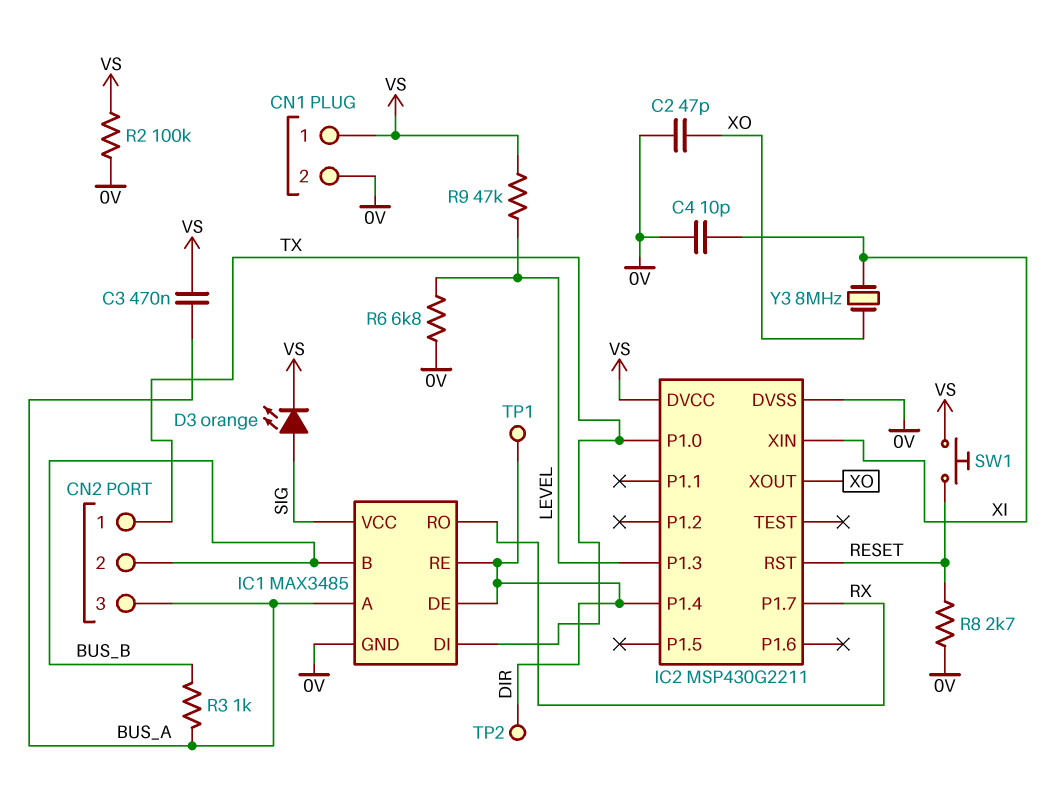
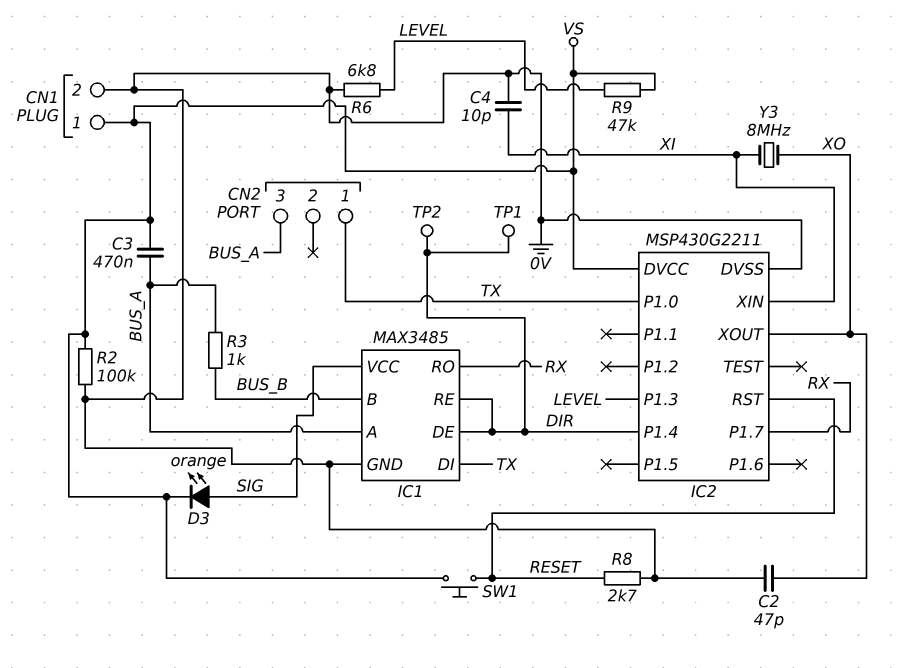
CN2 pin 2: BUS_B -> none

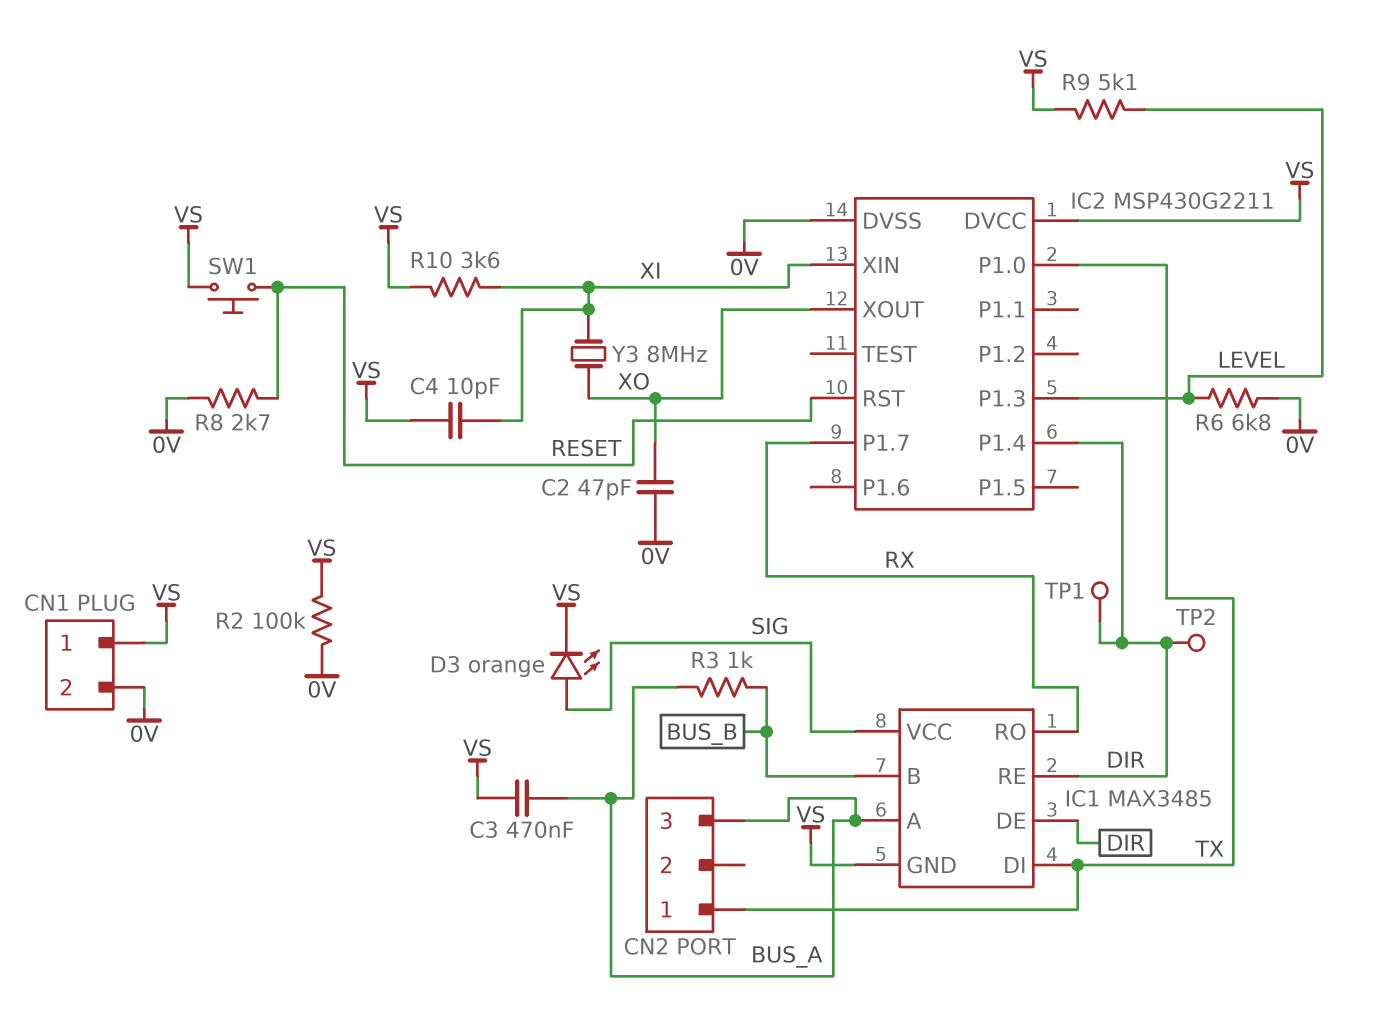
C4: 10pF (0V, XI) -> 10pF (VS, XI)
IC1 pin GND: 0V -> VS
R9: 47k (LEVEL, VS) -> 5.1k (LEVEL, VS)
R10: none -> 3.6k (VS, XI)

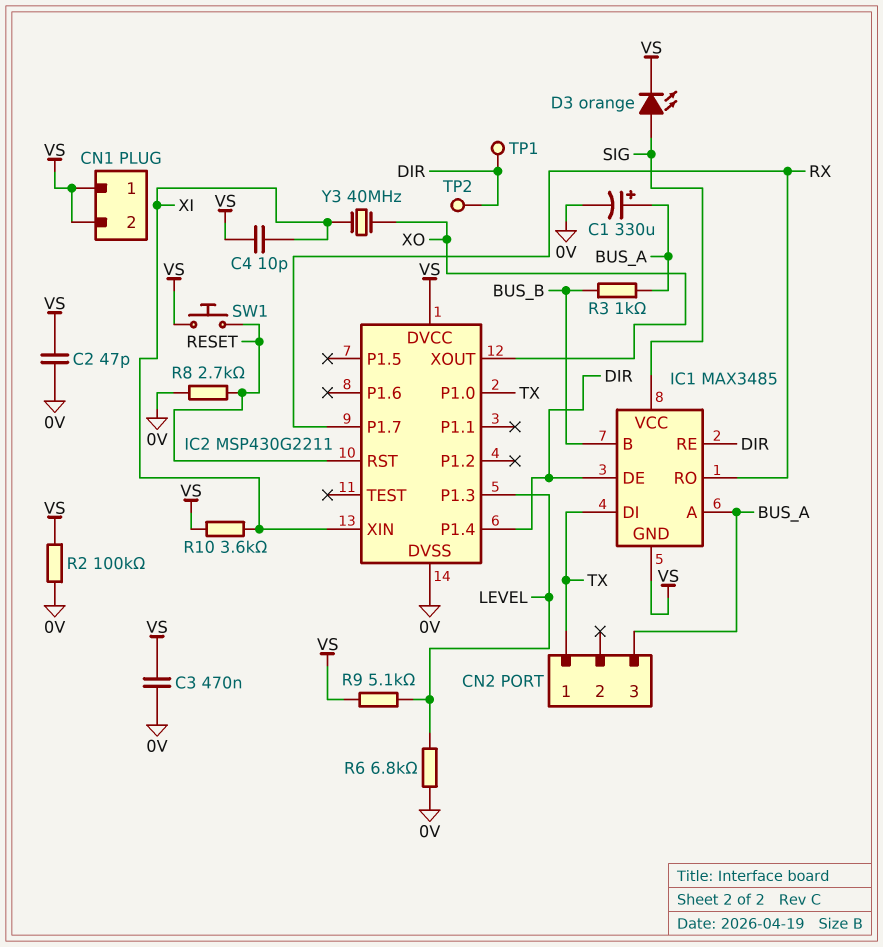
C1: none -> 330uF (plus BUS_A, minus 0V)
C2: 47pF (0V, XO) -> 47pF (0V, VS)
C3: 470nF (BUS_A, VS) -> 470nF (0V, VS)
CN1 pin 2: 0V -> VS
Y3: 8MHz (XI, XO) -> 40MHz (XI, XO)

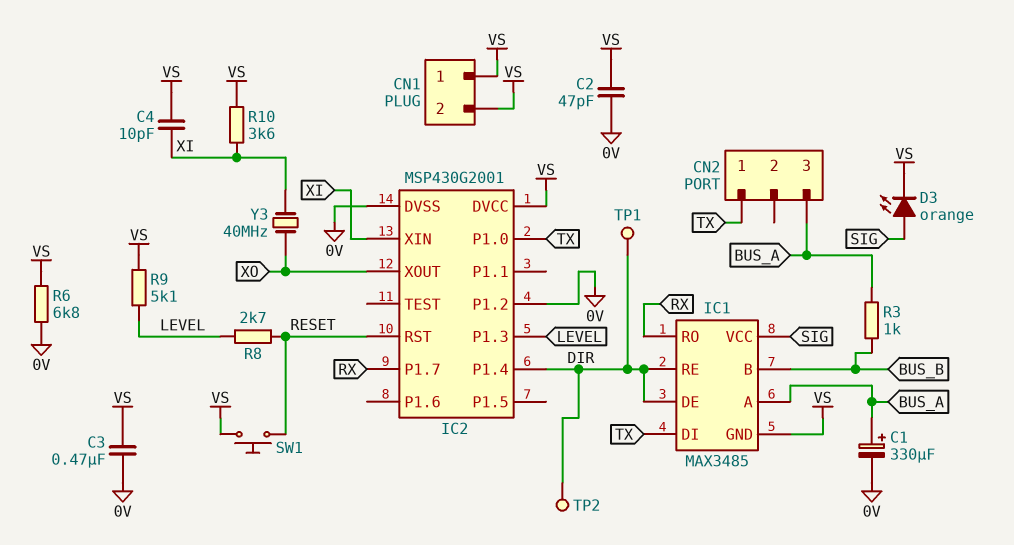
IC2: MSP430G2211 -> MSP430G2001
IC2 pin P1.2: none -> 0V
R2: 100k (0V, VS) -> none
R6: 6.8k (0V, LEVEL) -> 6.8k (0V, VS)
R8: 2.7k (0V, RESET) -> 2.7k (LEVEL, RESET)

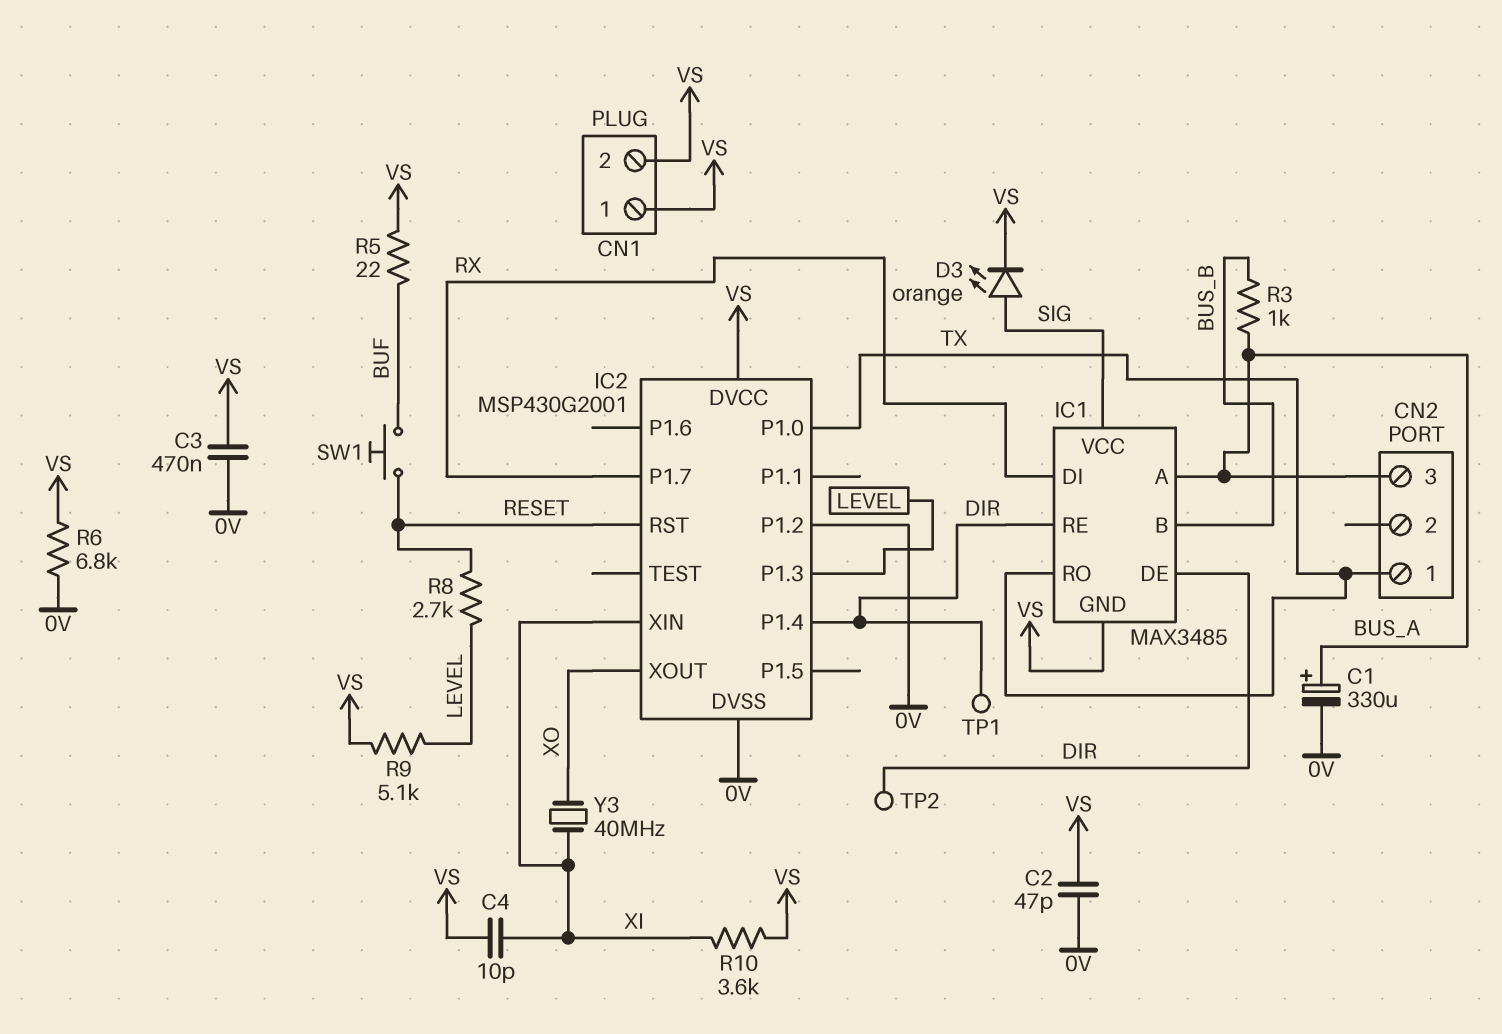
IC1 pin DI: TX -> RX
IC1 pin RO: RX -> TX
R5: none -> 22 (BUF, VS)
SW1: button (RESET, VS) -> button (BUF, RESET)

